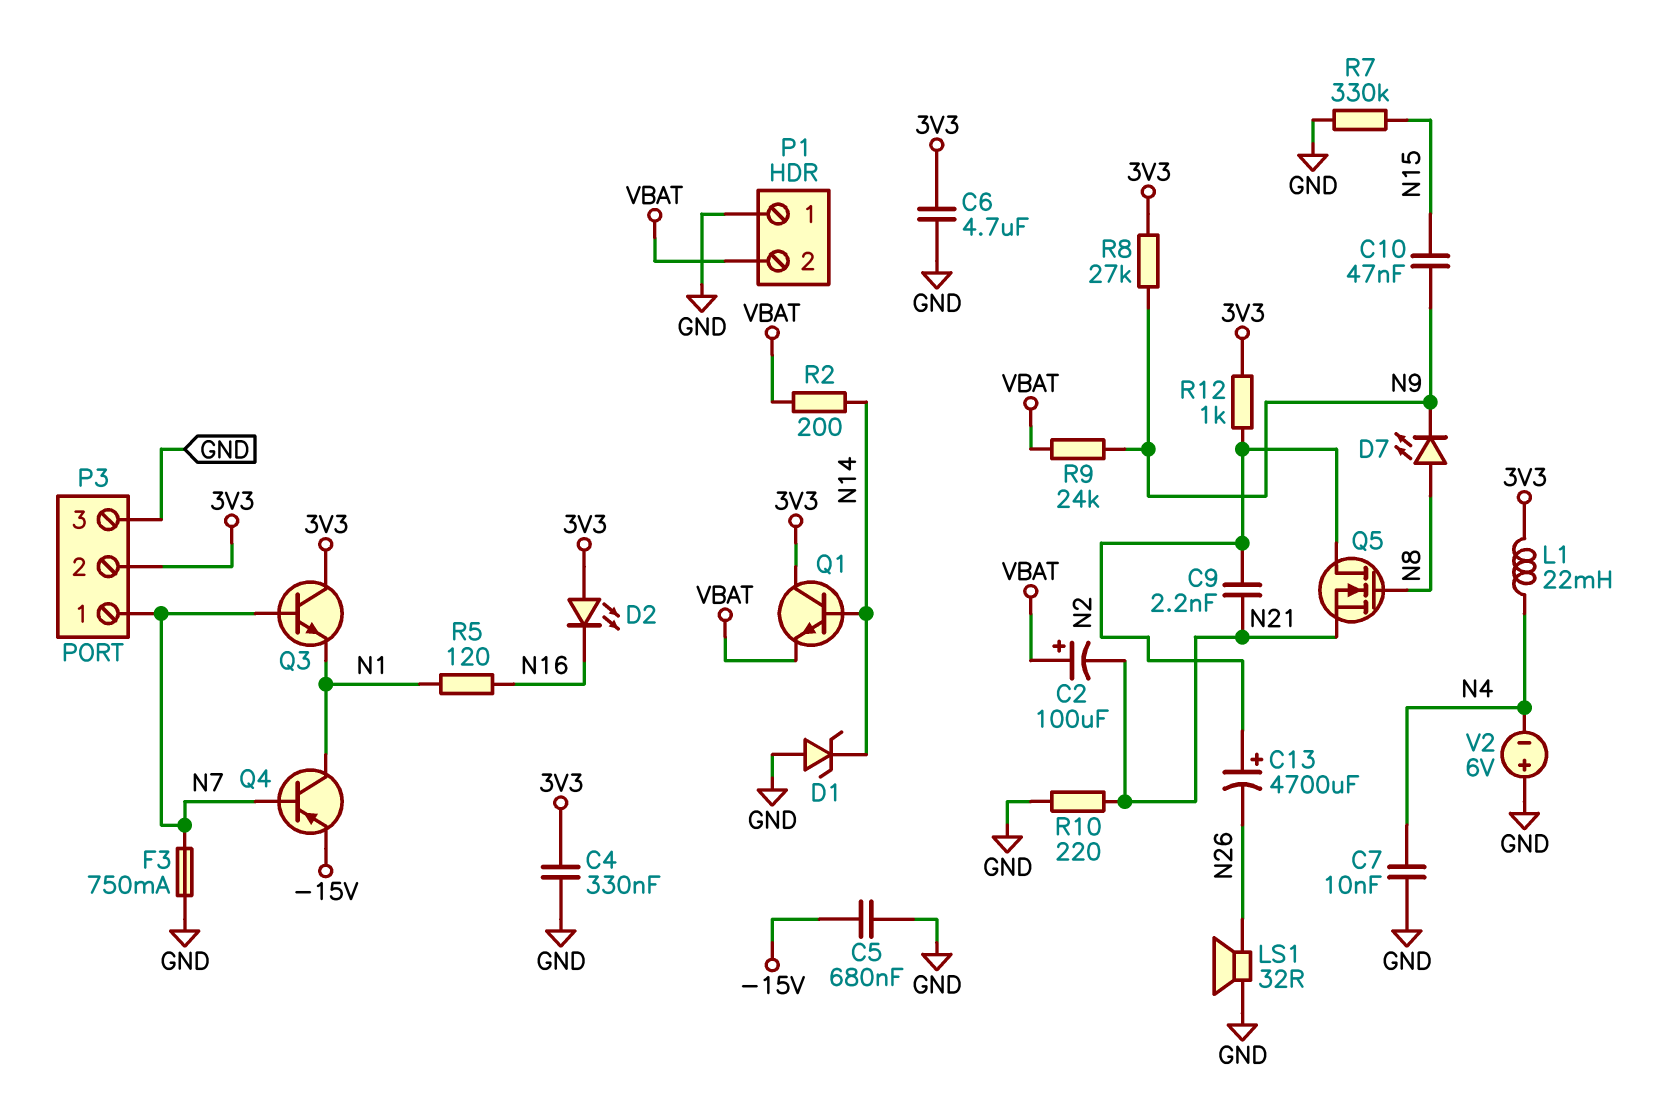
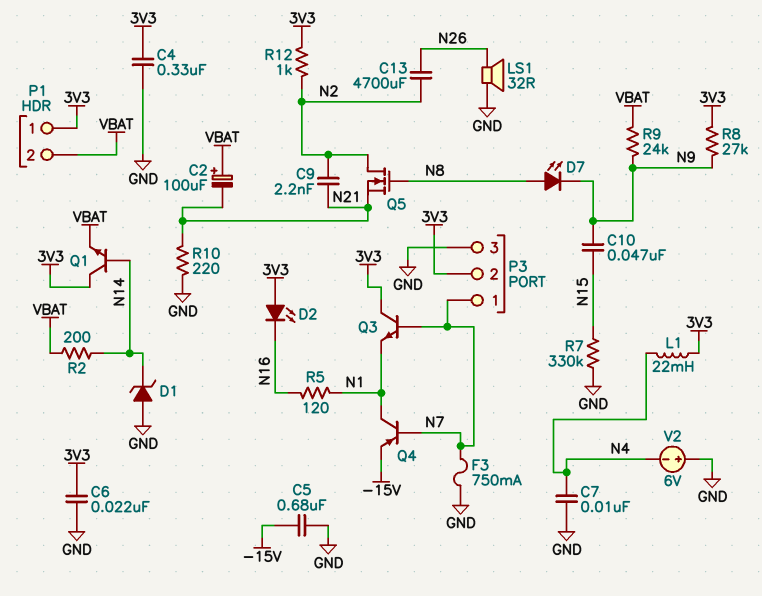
C6: 4.7uF (3V3, GND) -> 22nF (3V3, GND)
C13: 4700uF (plus N2, minus N26) -> 4700uF (N2, N26)
P1 pin 1: GND -> 3V3

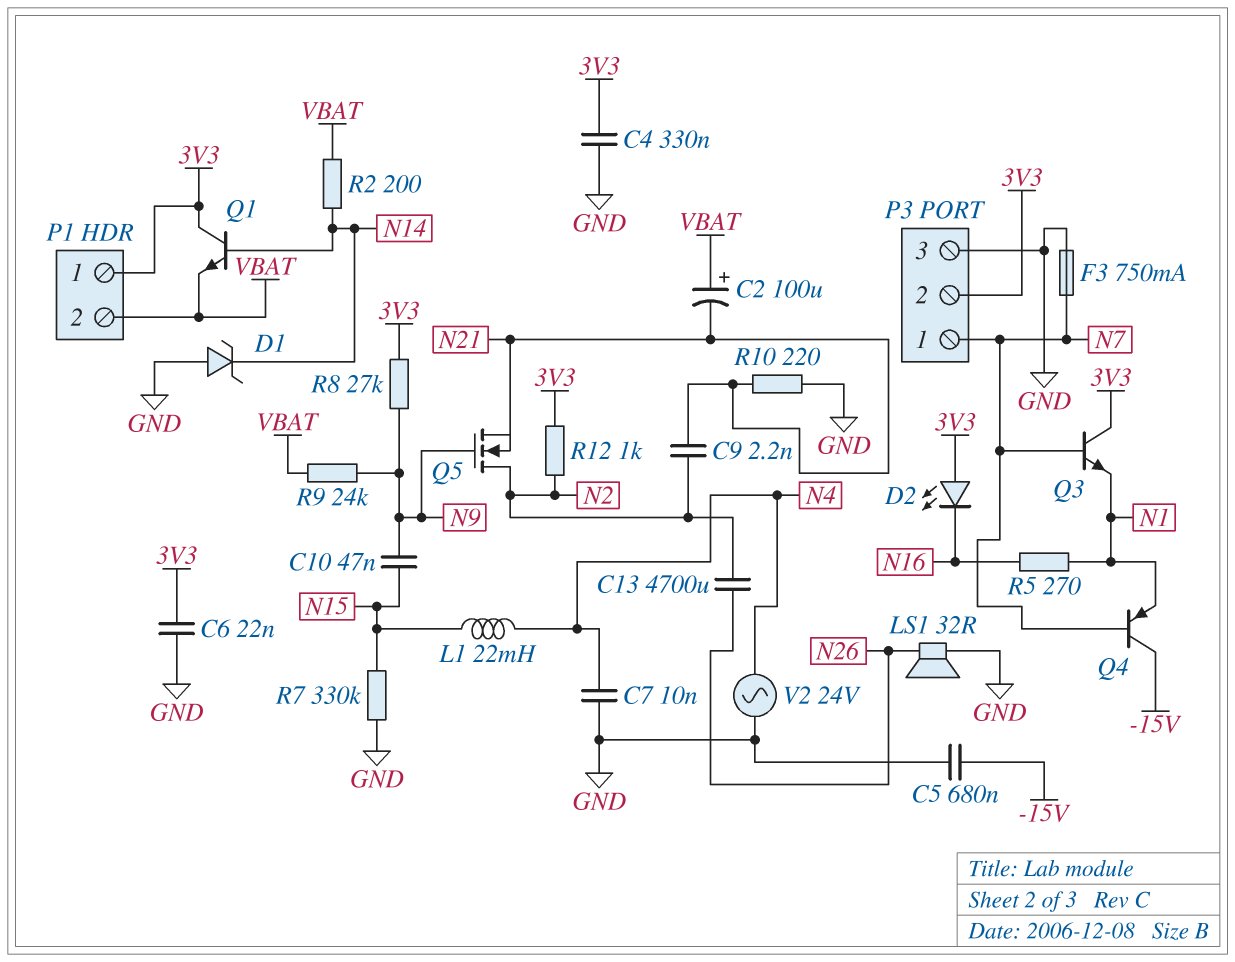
D7: LED (A N8, K N9) -> none
L1: 22mH (3V3, N4) -> 22mH (N4, N15)
Q4: PNP (B N7, C N1, E -15V) -> PNP (B N7, C -15V, E N1)
Q5: NMOS (G N8, D N2, S N21) -> NMOS (G N9, D N2, S N21)
R5: 120 (N1, N16) -> 270 (N1, N16)
V2: 6V (plus GND, minus N4) -> AC 24V (GND, N4)

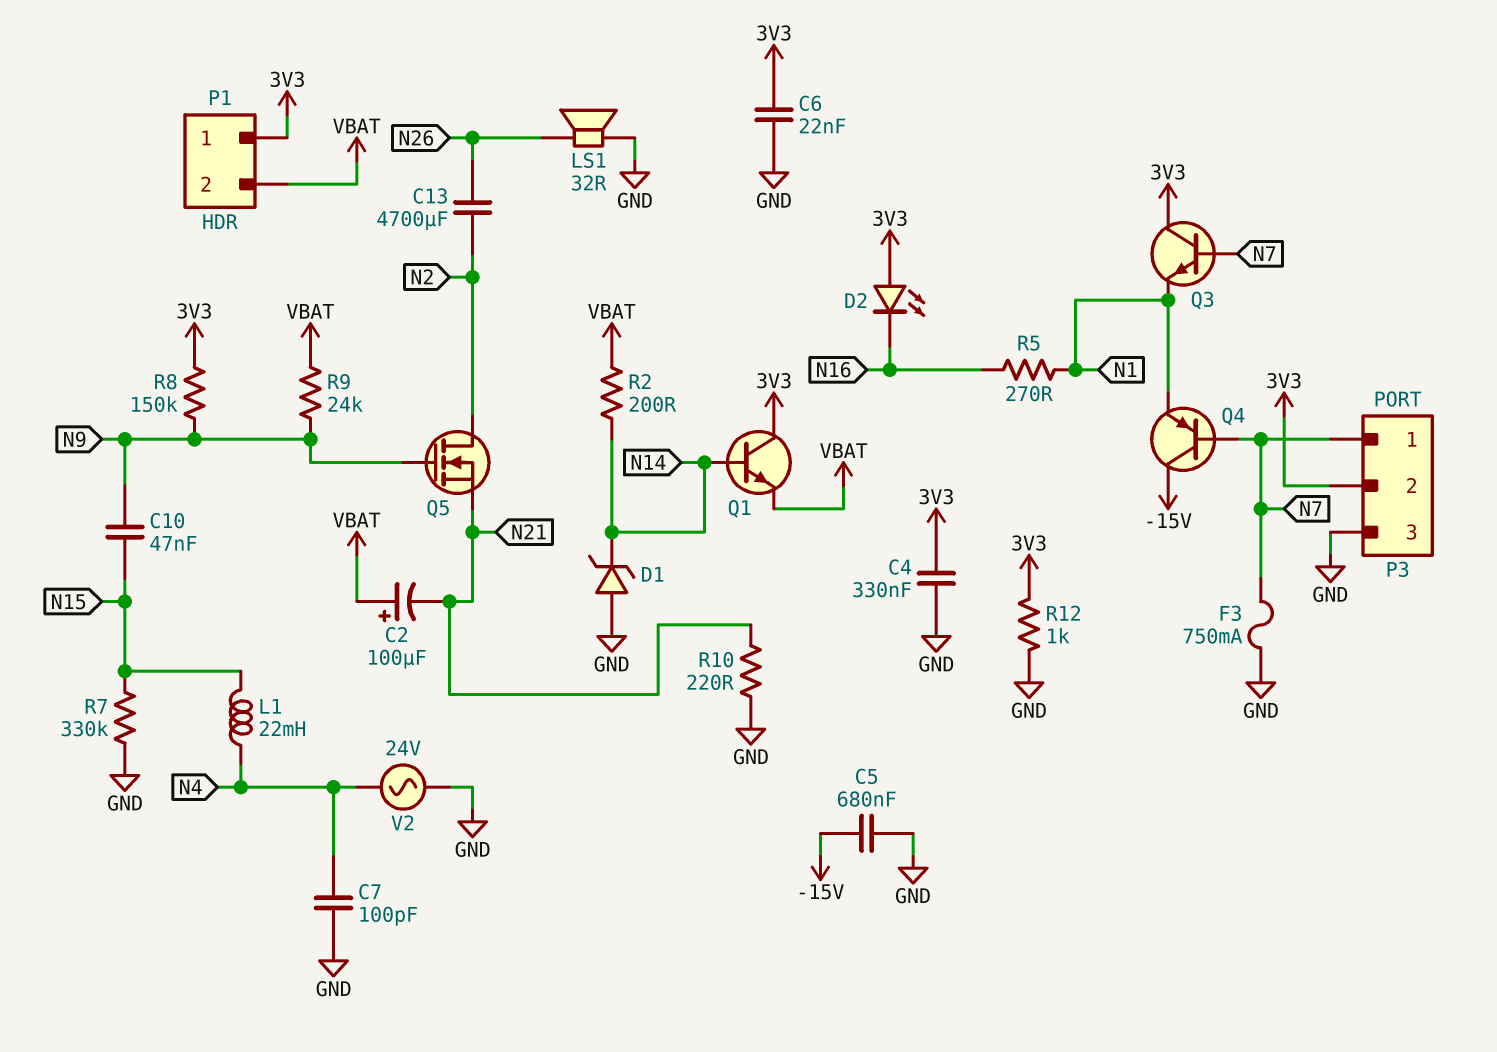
C7: 10nF (GND, N4) -> 100pF (GND, N4)
C9: 2.2nF (N2, N21) -> none
R8: 27k (3V3, N9) -> 150k (3V3, N9)
R12: 1k (3V3, N2) -> 1k (3V3, GND)

